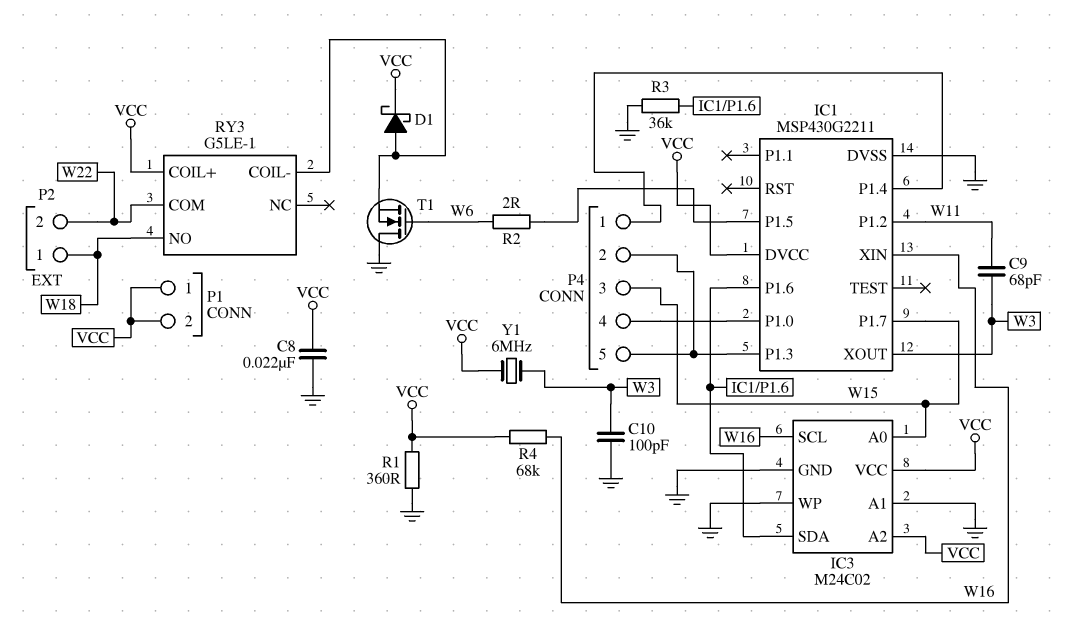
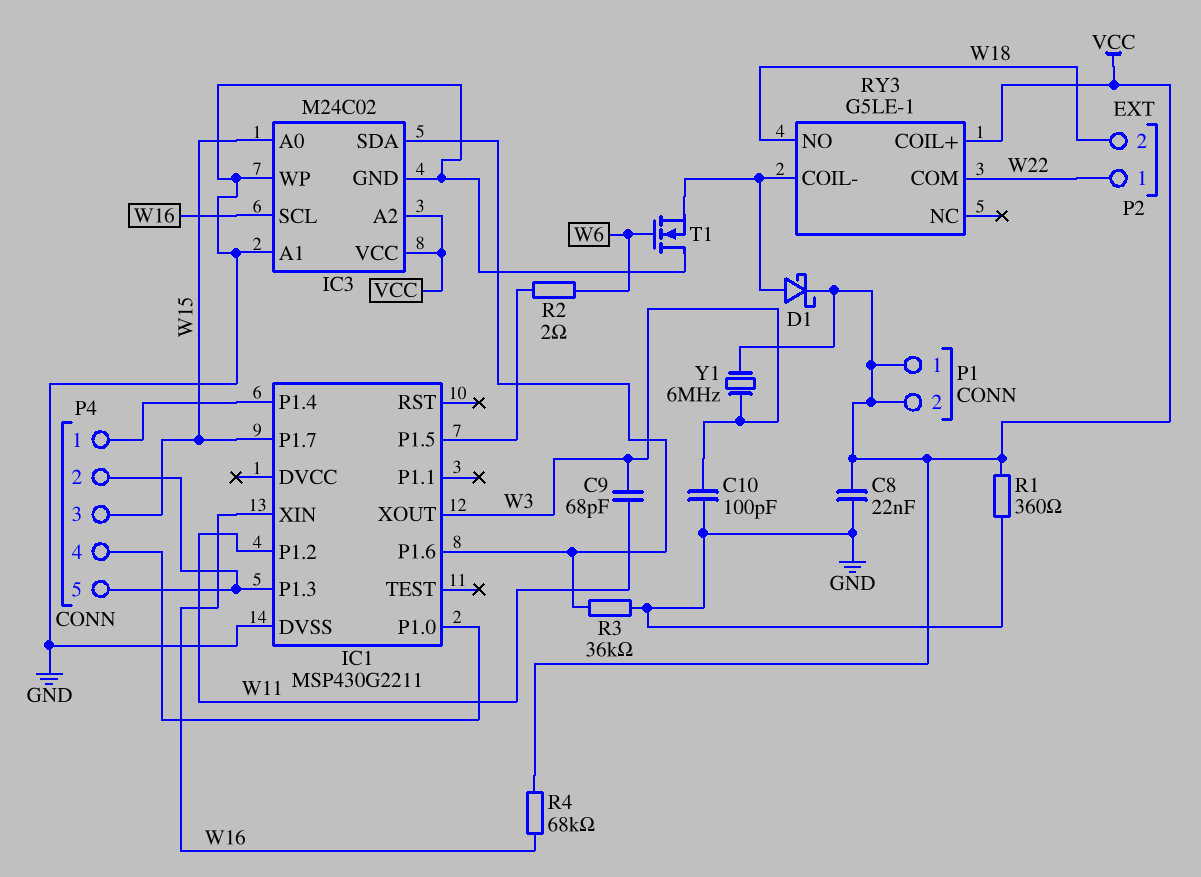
IC1 pin DVCC: VCC -> none
P2 pin 1: W18 -> W22
P2 pin 2: W22 -> W18

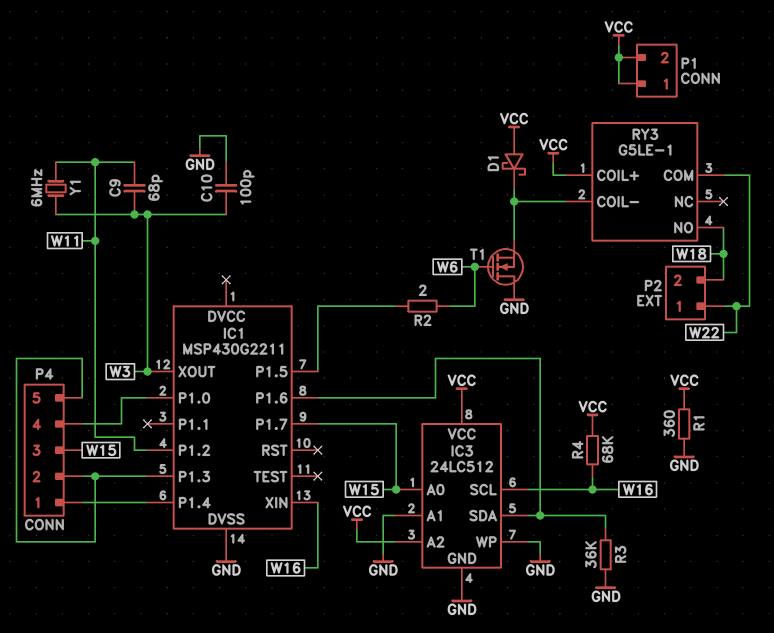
C8: 22nF (GND, VCC) -> none
D1: schottky (A RY3/COIL-, K VCC) -> schottky (A VCC, K RY3/COIL-)
IC3: M24C02 -> 24LC512
Y1: 6MHz (VCC, W3) -> 6MHz (W3, W11)

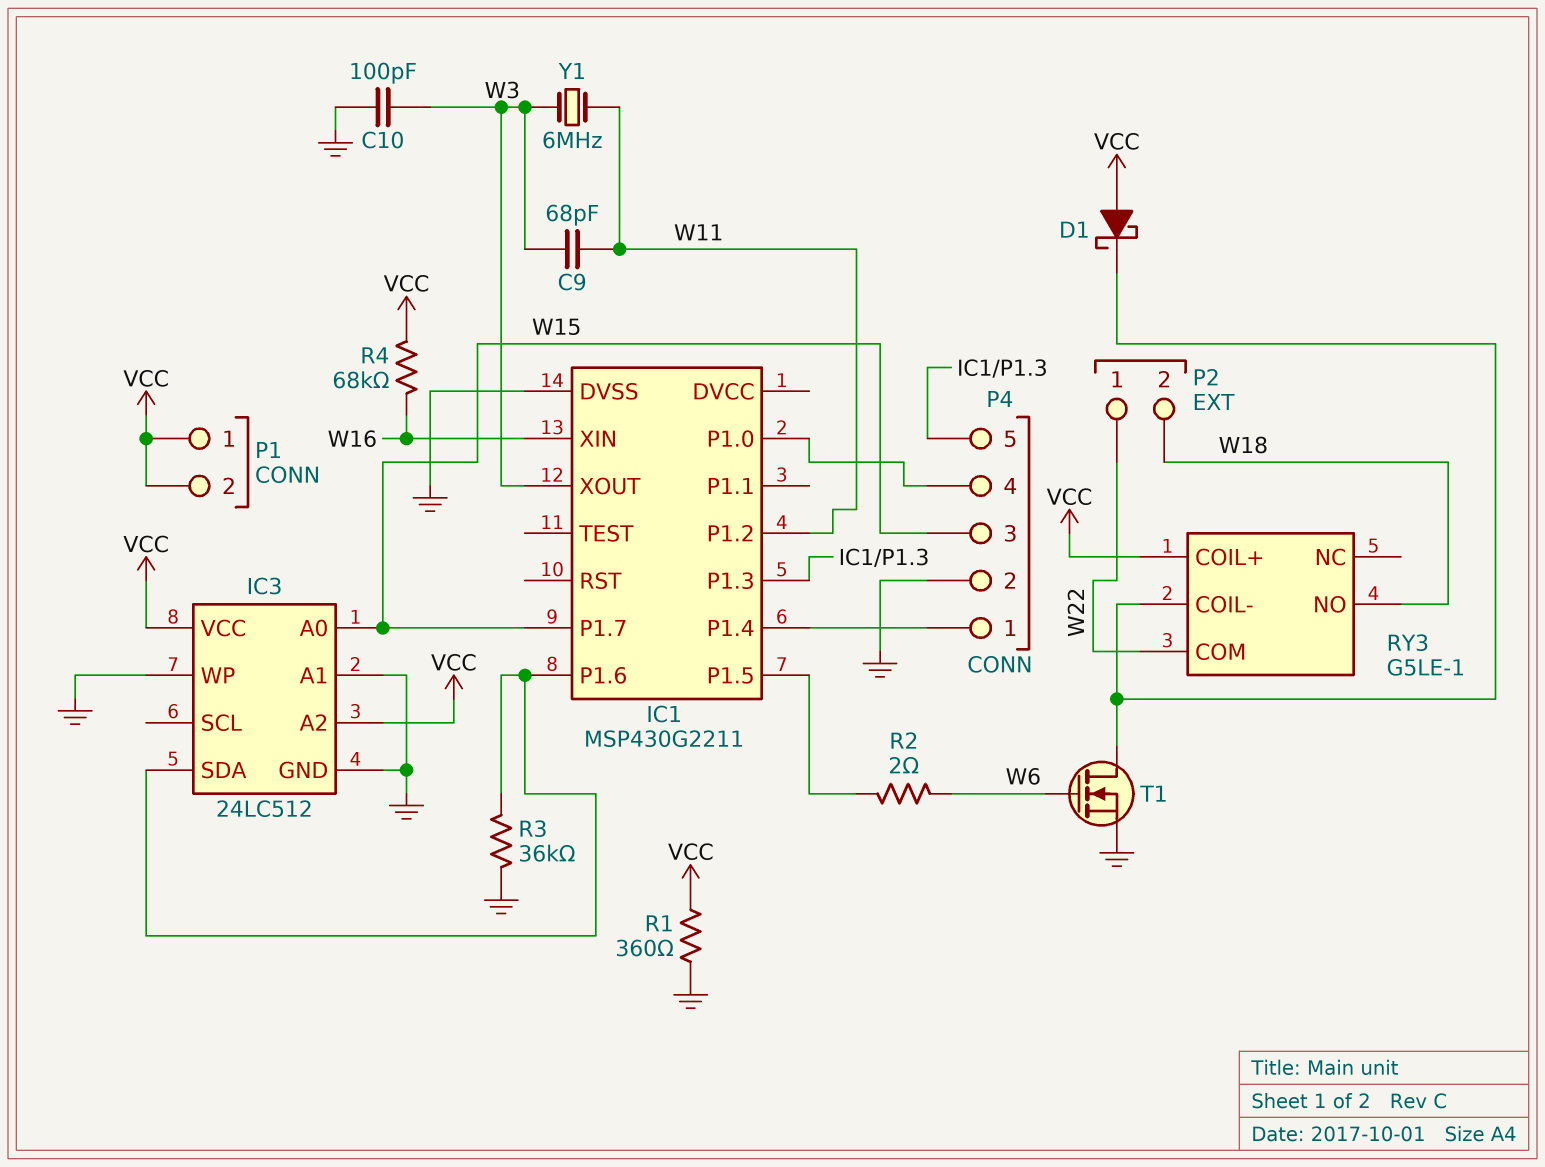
IC3 pin SCL: W16 -> none
P4 pin 2: IC1/P1.3 -> GND
T1: NMOS (G W6, D GND, S RY3/COIL-) -> NMOS (G W6, D RY3/COIL-, S GND)

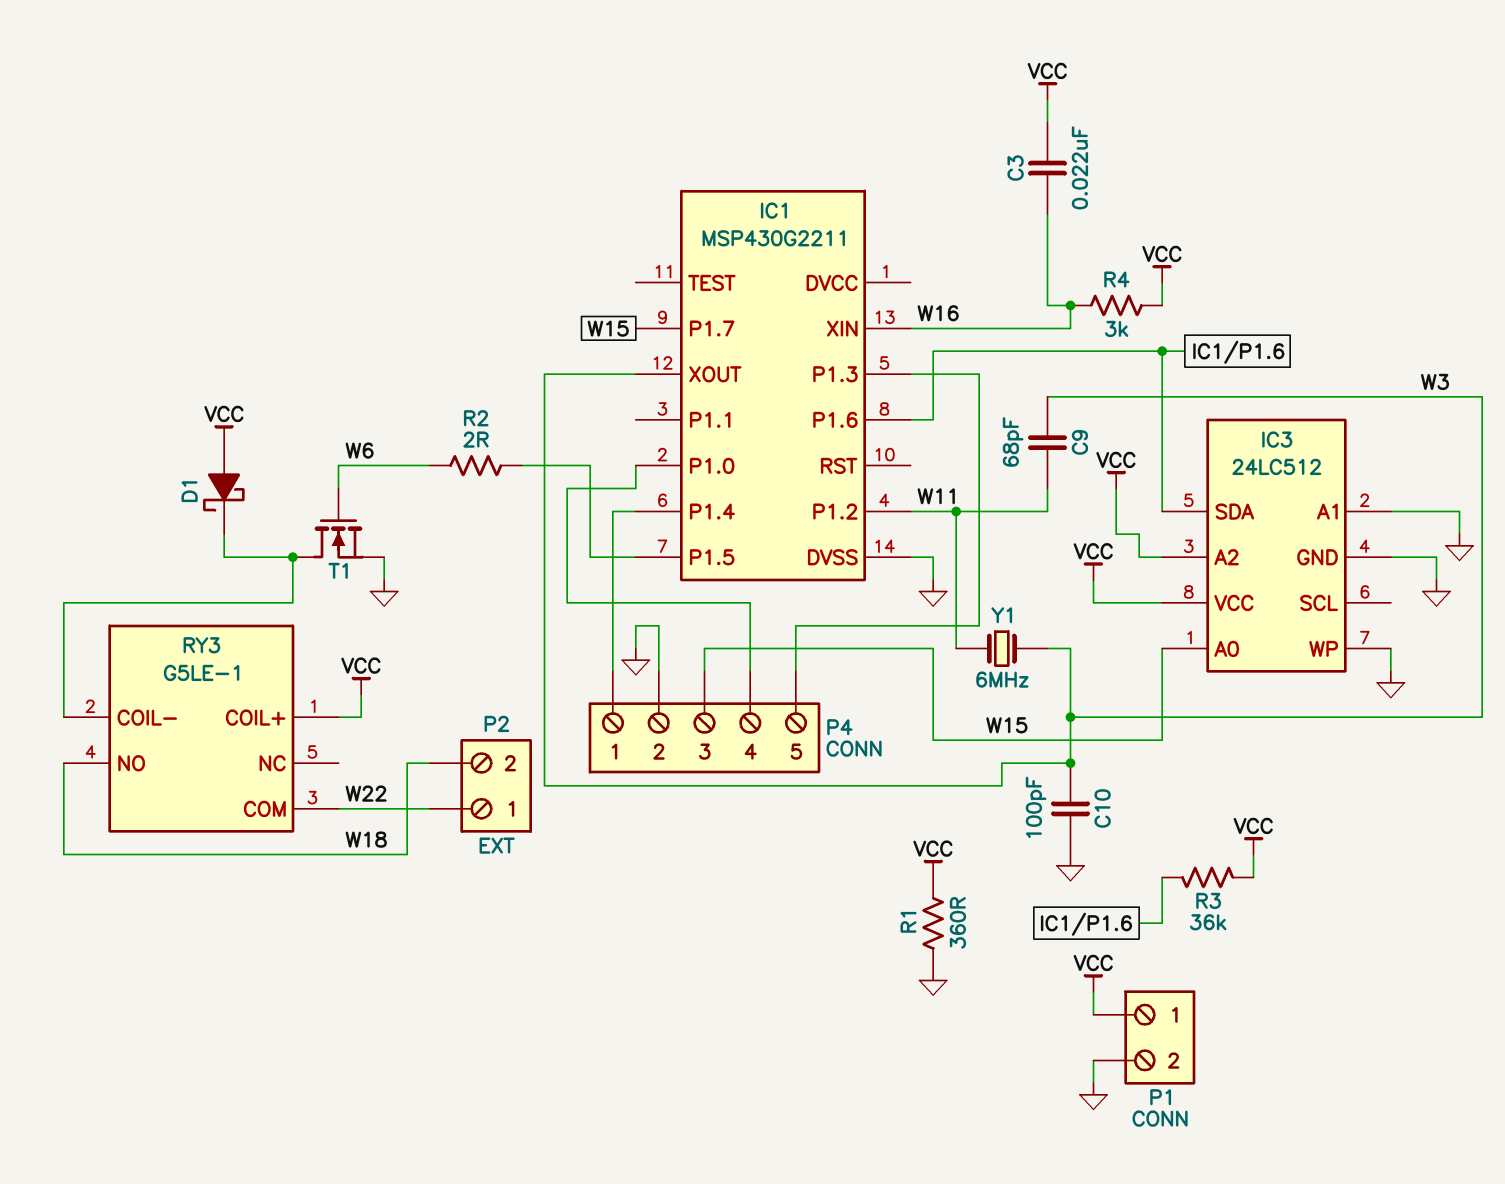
C3: none -> 22nF (VCC, W16)
P1 pin 2: VCC -> GND
R3: 36k (GND, IC1/P1.6) -> 36k (IC1/P1.6, VCC)
R4: 68k (VCC, W16) -> 3k (VCC, W16)

